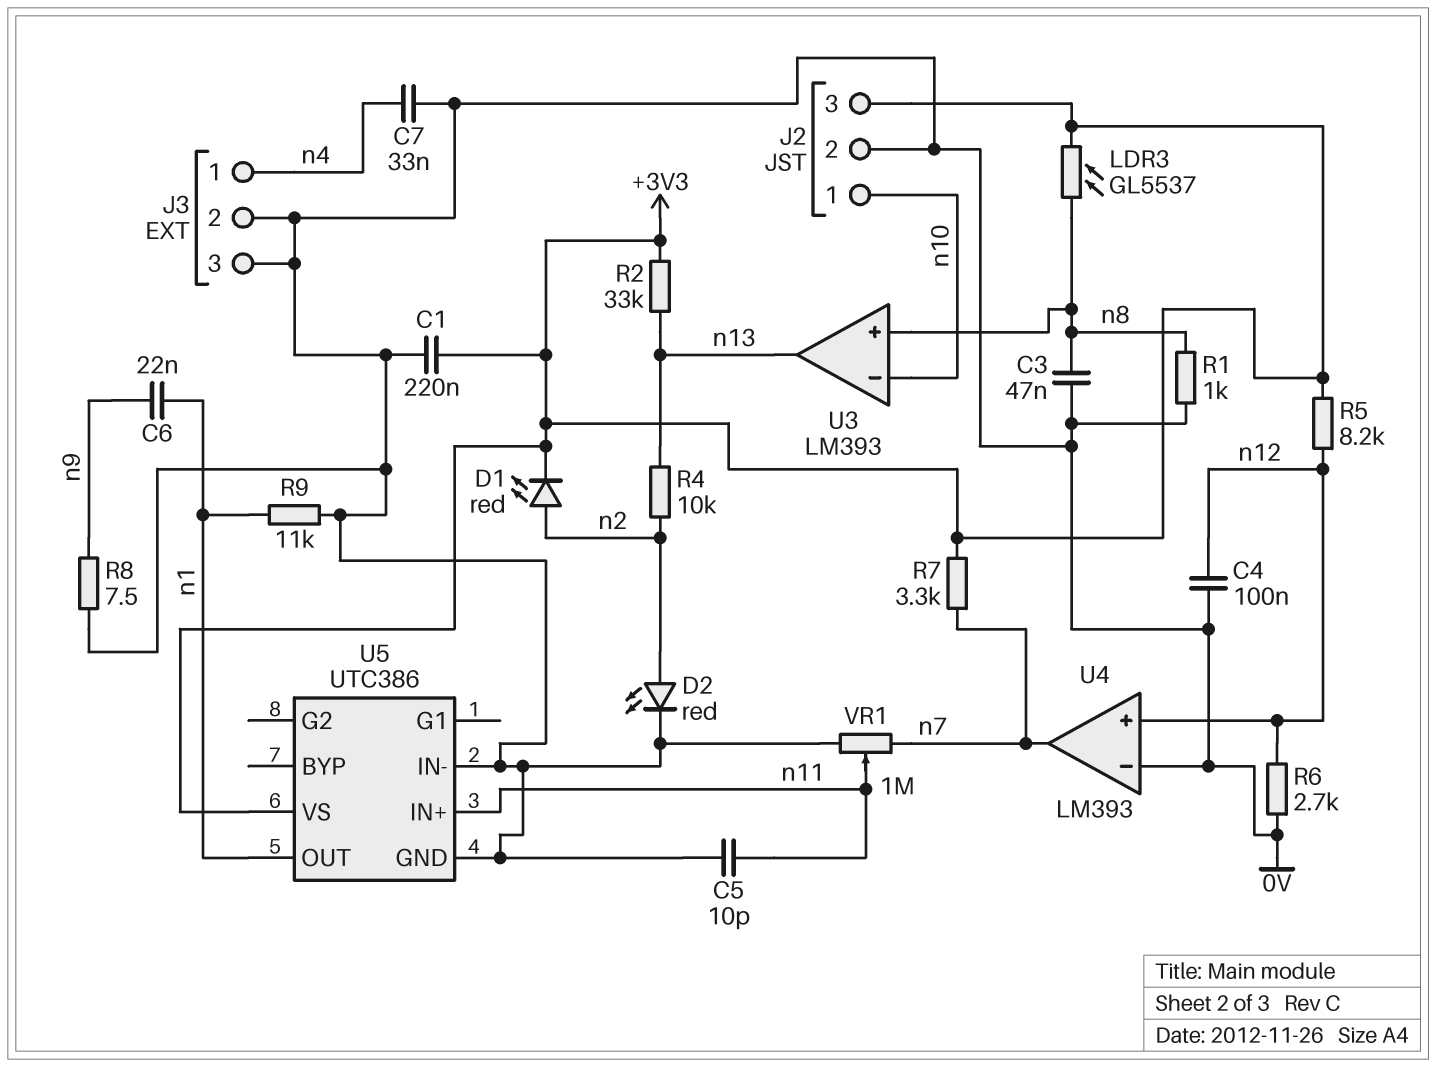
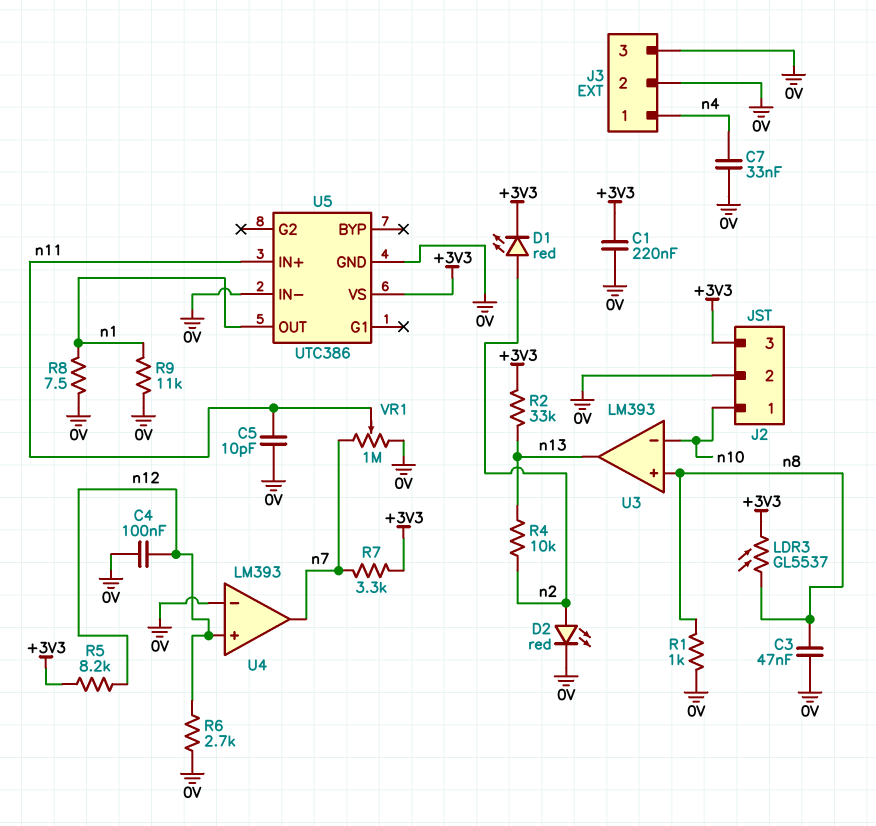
C6: 22nF (n1, n9) -> none
R8: 7.5 (0V, n9) -> 7.5 (0V, n1)

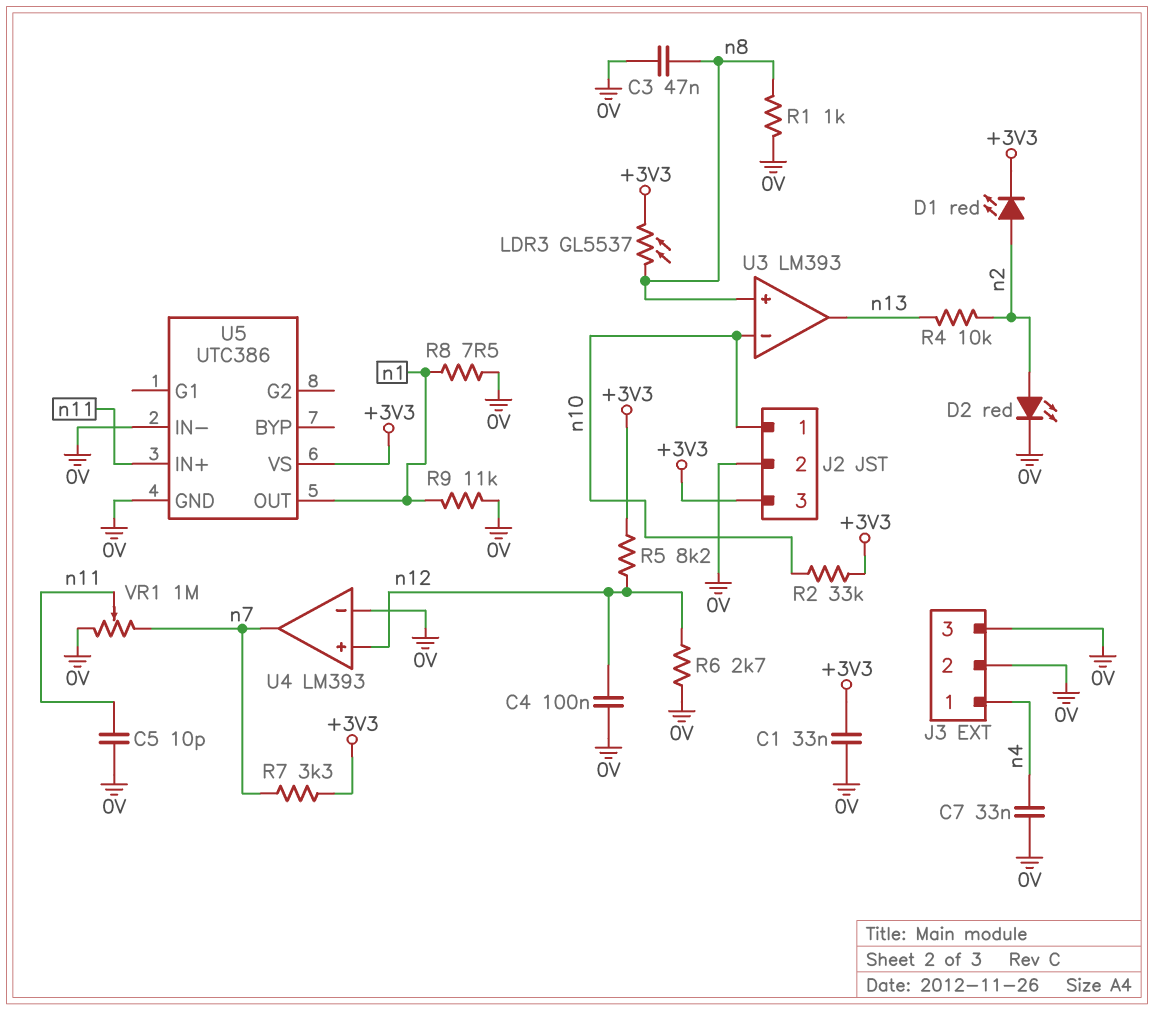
C1: 220nF (+3V3, 0V) -> 33nF (+3V3, 0V)
R2: 33k (+3V3, n13) -> 33k (+3V3, n10)

